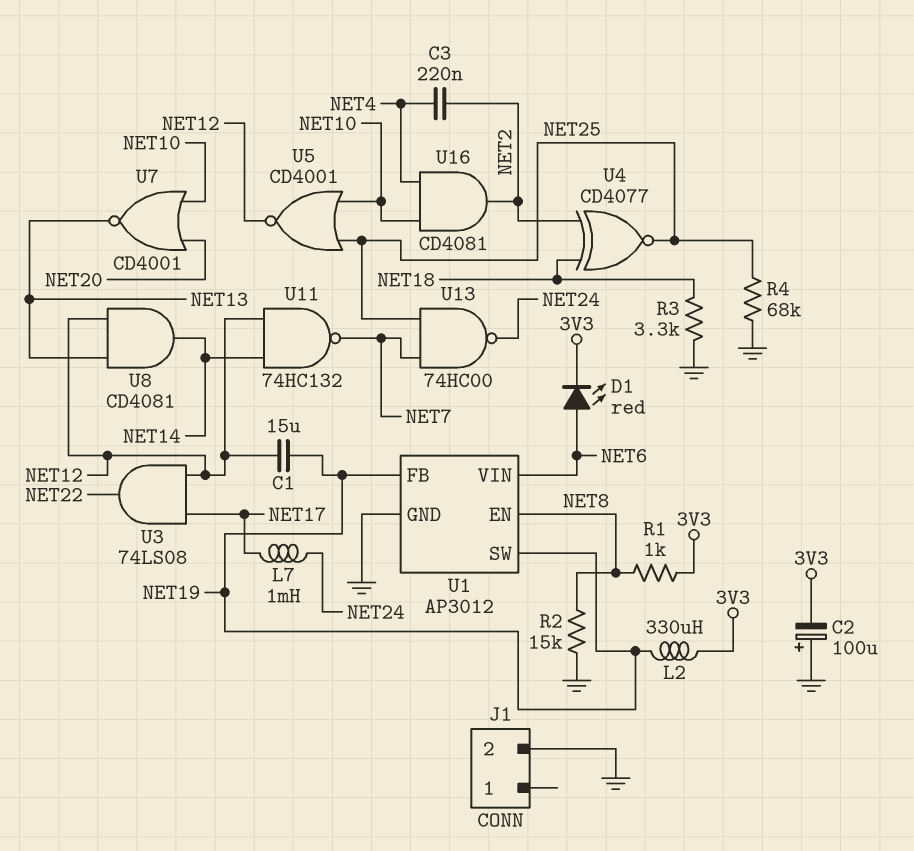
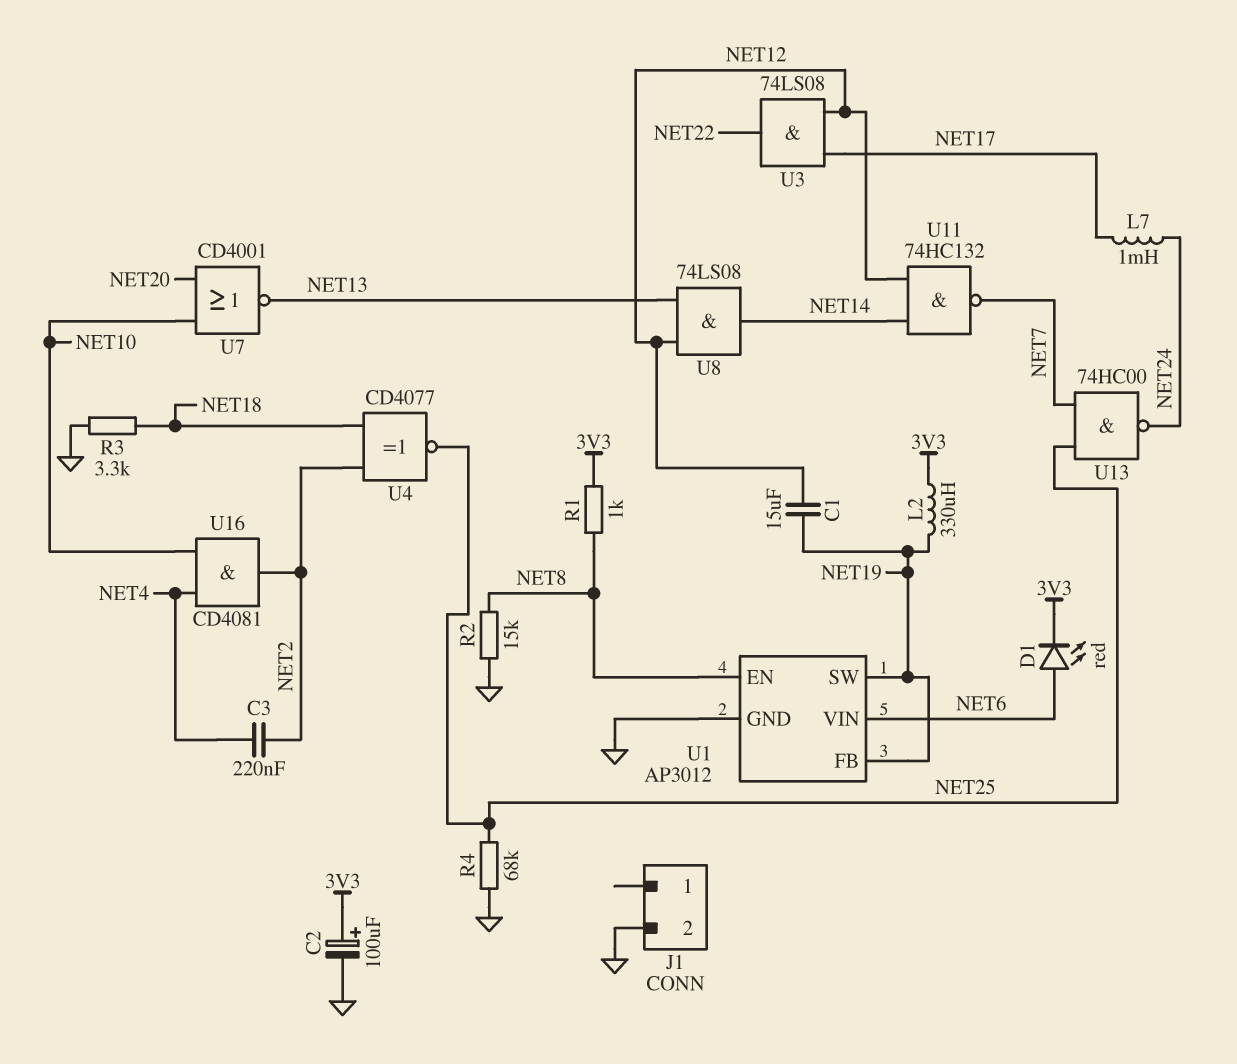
C2: 100uF (plus GND, minus 3V3) -> 100uF (plus 3V3, minus GND)
U5: NOR CD4001 (in NET10, in NET25, out NET12) -> none
U8: AND CD4081 (in NET12, in NET13, out NET14) -> AND 74LS08 (in NET12, in NET13, out NET14)

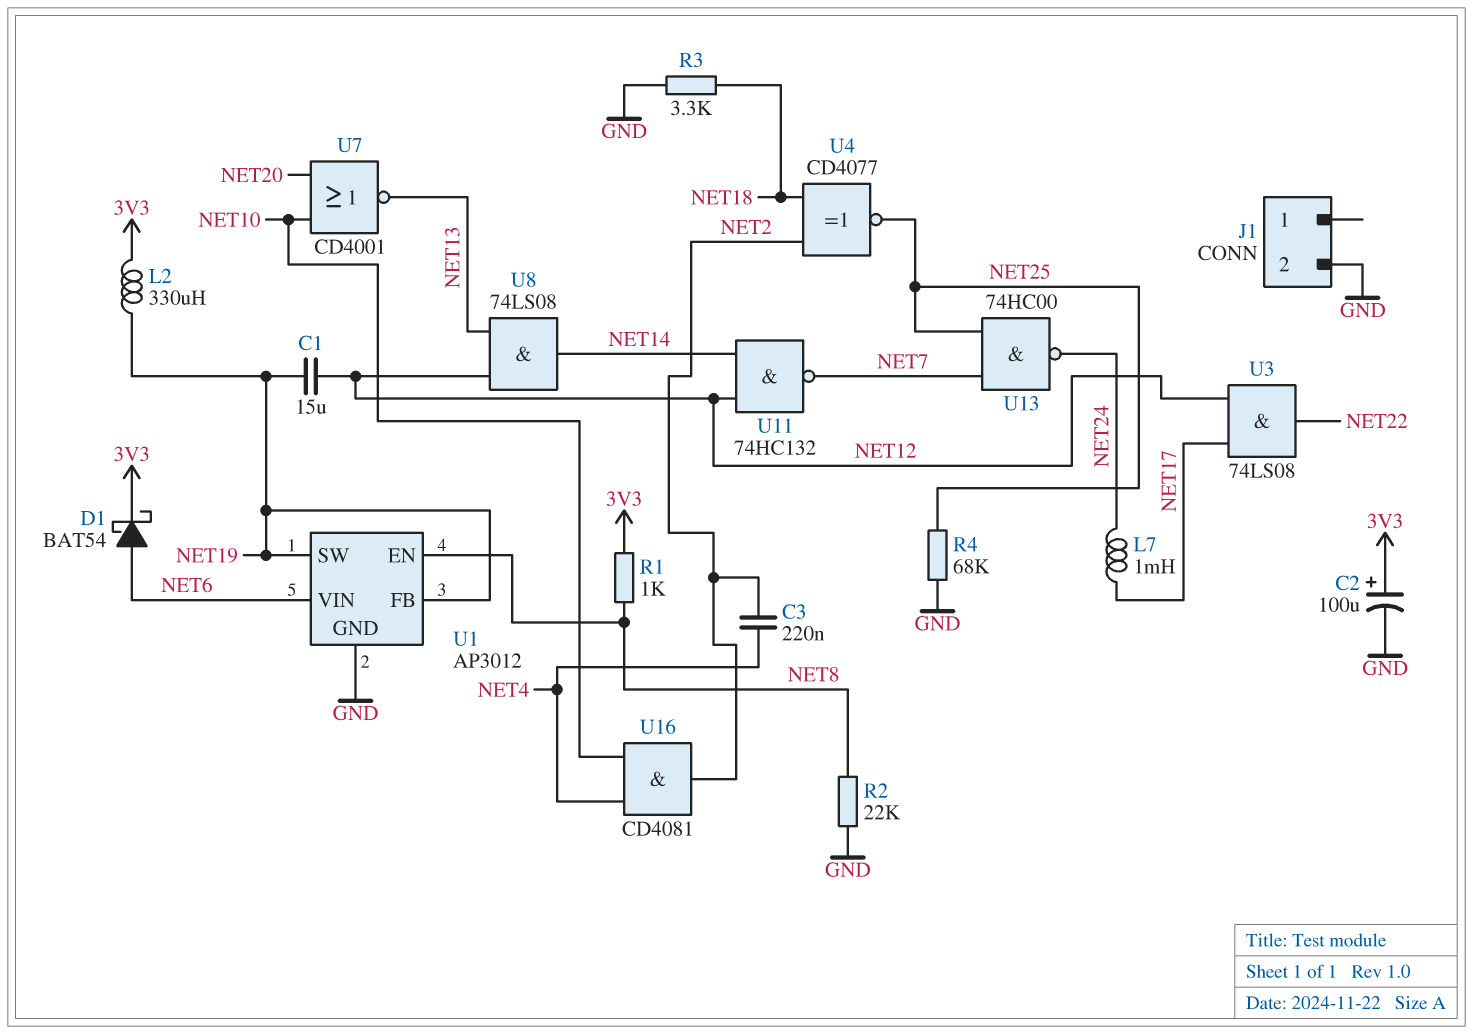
D1: LED red (A NET6, K 3V3) -> schottky BAT54 (A NET6, K 3V3)
R2: 15k (GND, NET8) -> 22k (GND, NET8)

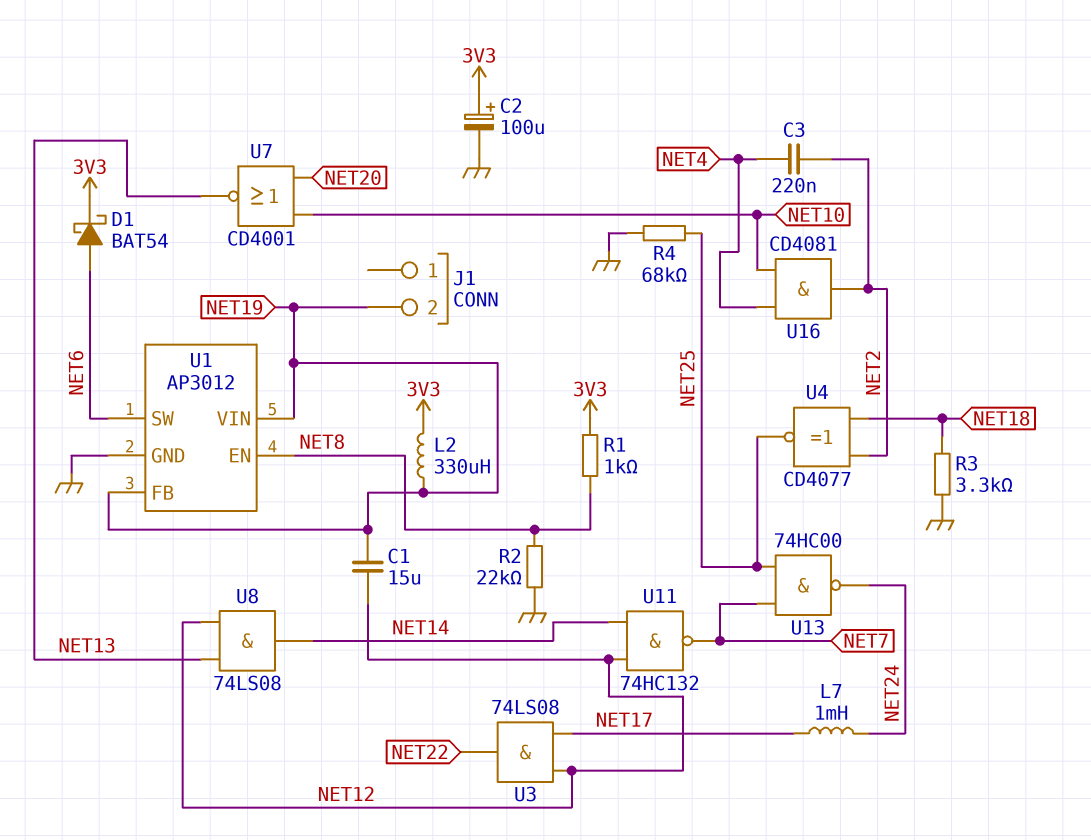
J1 pin 2: GND -> NET19
U1 pin SW: NET19 -> NET6
U1 pin VIN: NET6 -> NET19

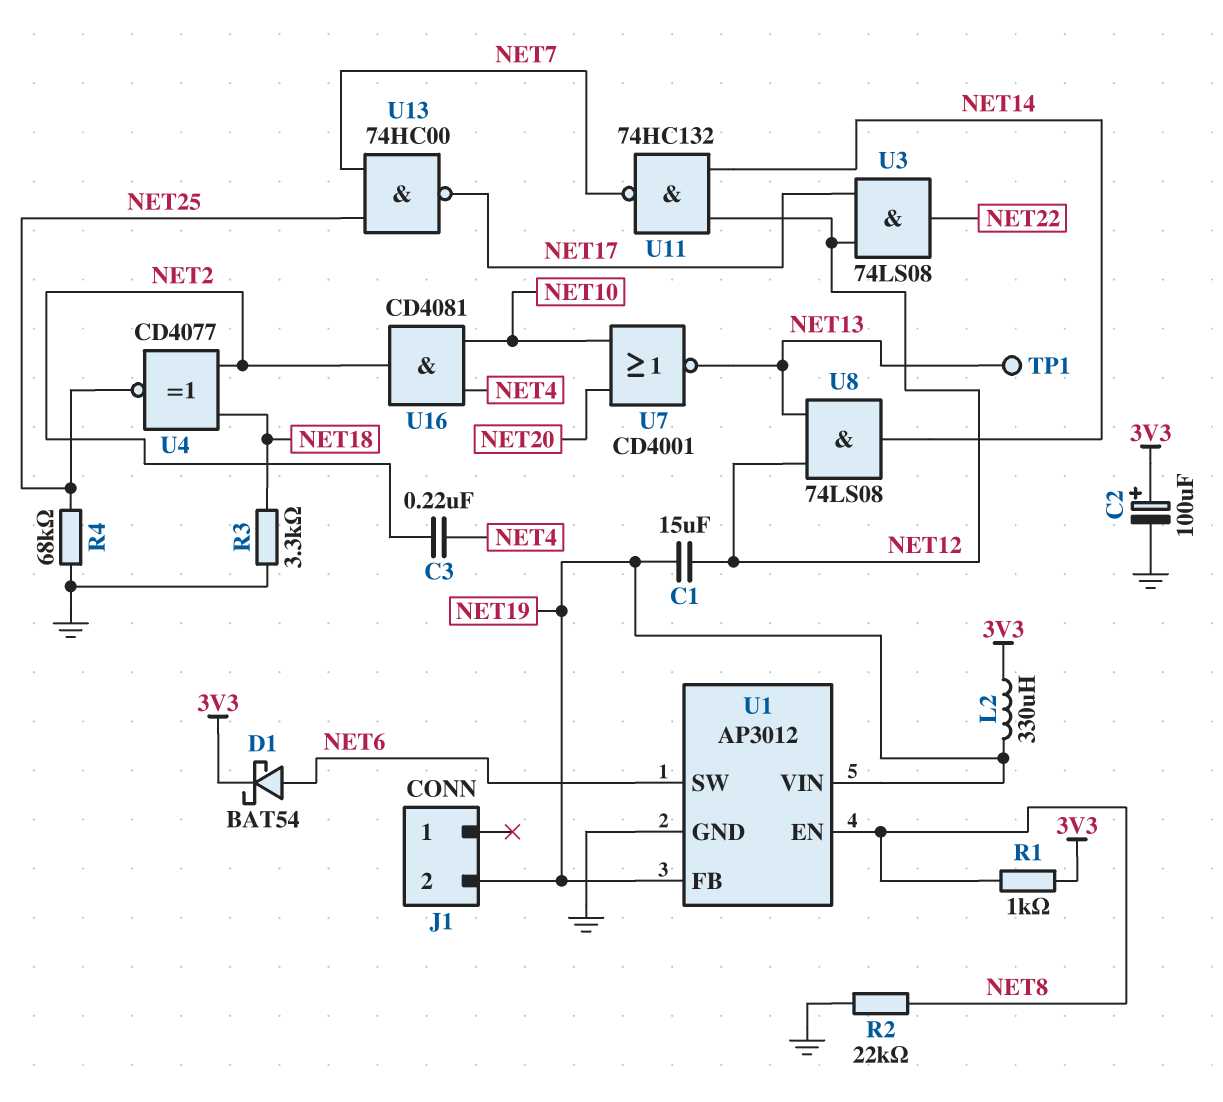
L7: 1mH (NET17, NET24) -> none
TP1: none -> test point (NET13)
U13: NAND 74HC00 (in NET7, in NET25, out NET24) -> NAND 74HC00 (in NET7, in NET25, out NET17)

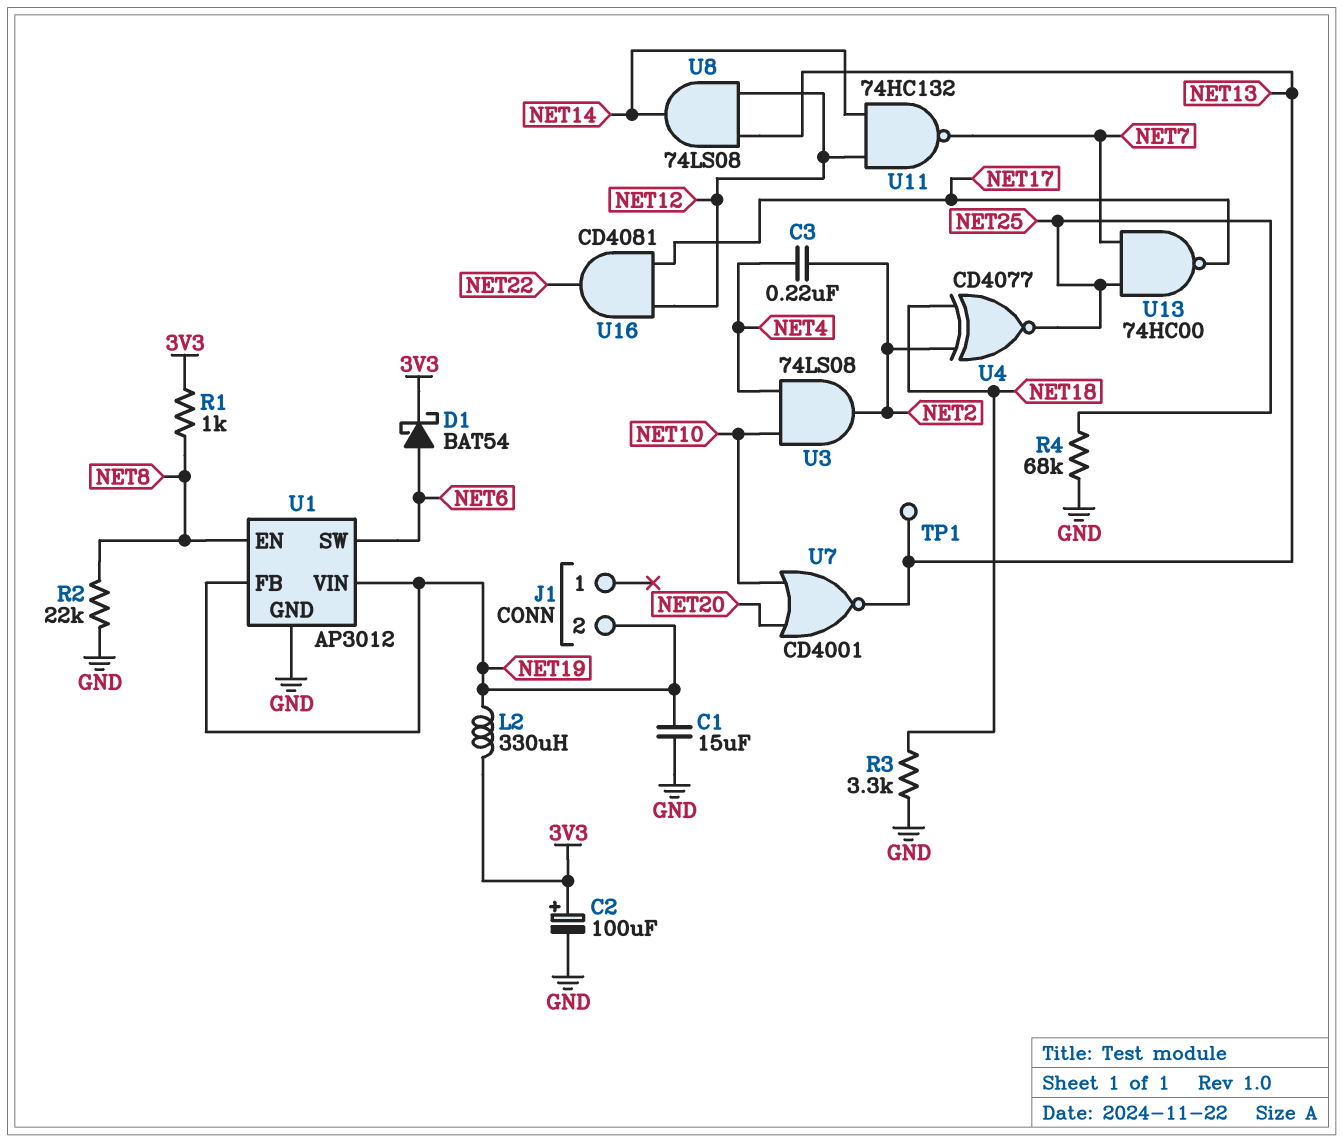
C1: 15uF (NET12, NET19) -> 15uF (GND, NET19)
U3: AND 74LS08 (in NET12, in NET17, out NET22) -> AND 74LS08 (in NET4, in NET10, out NET2)
U16: AND CD4081 (in NET4, in NET10, out NET2) -> AND CD4081 (in NET12, in NET17, out NET22)

